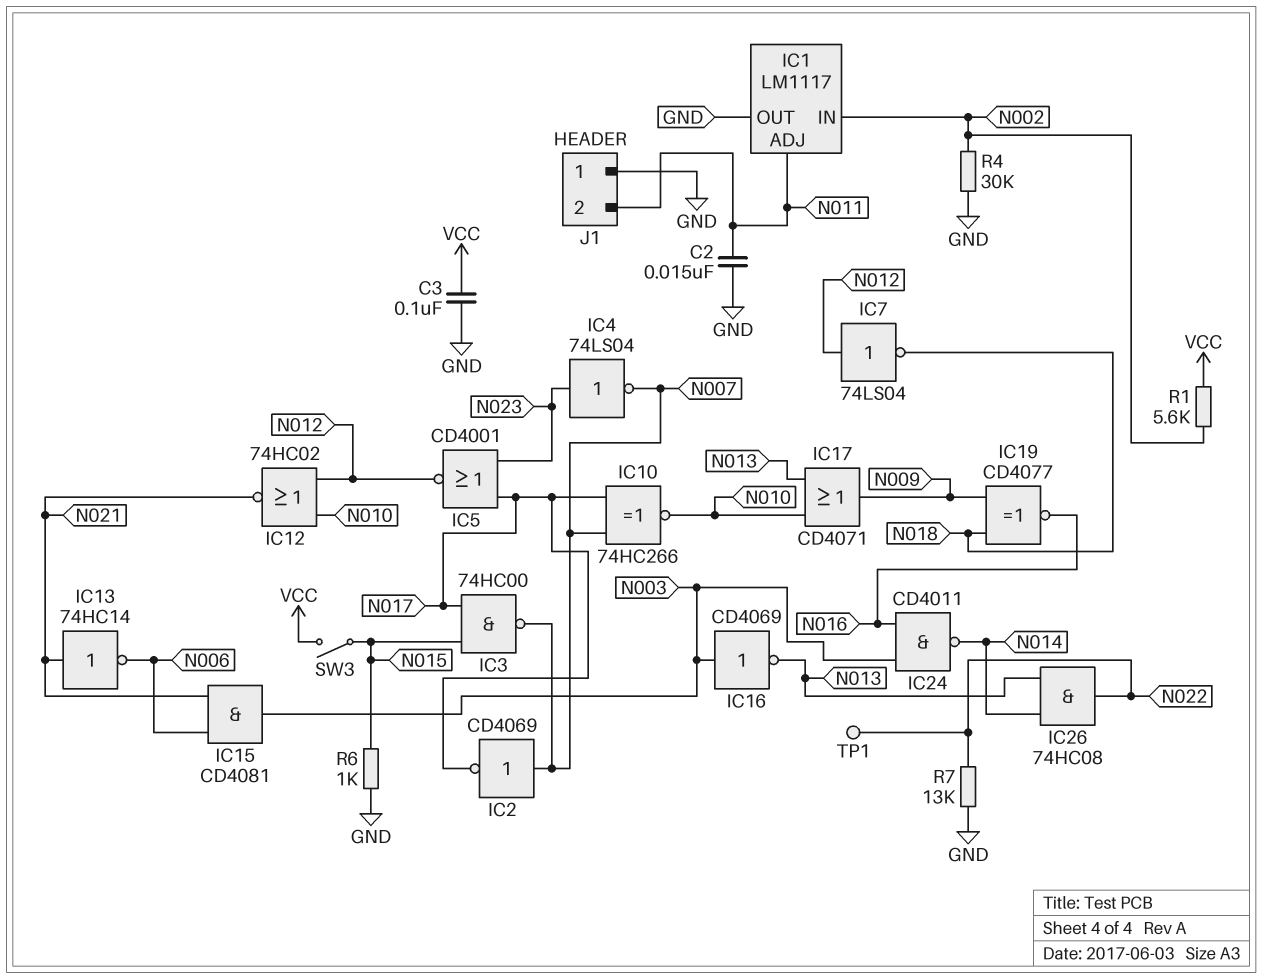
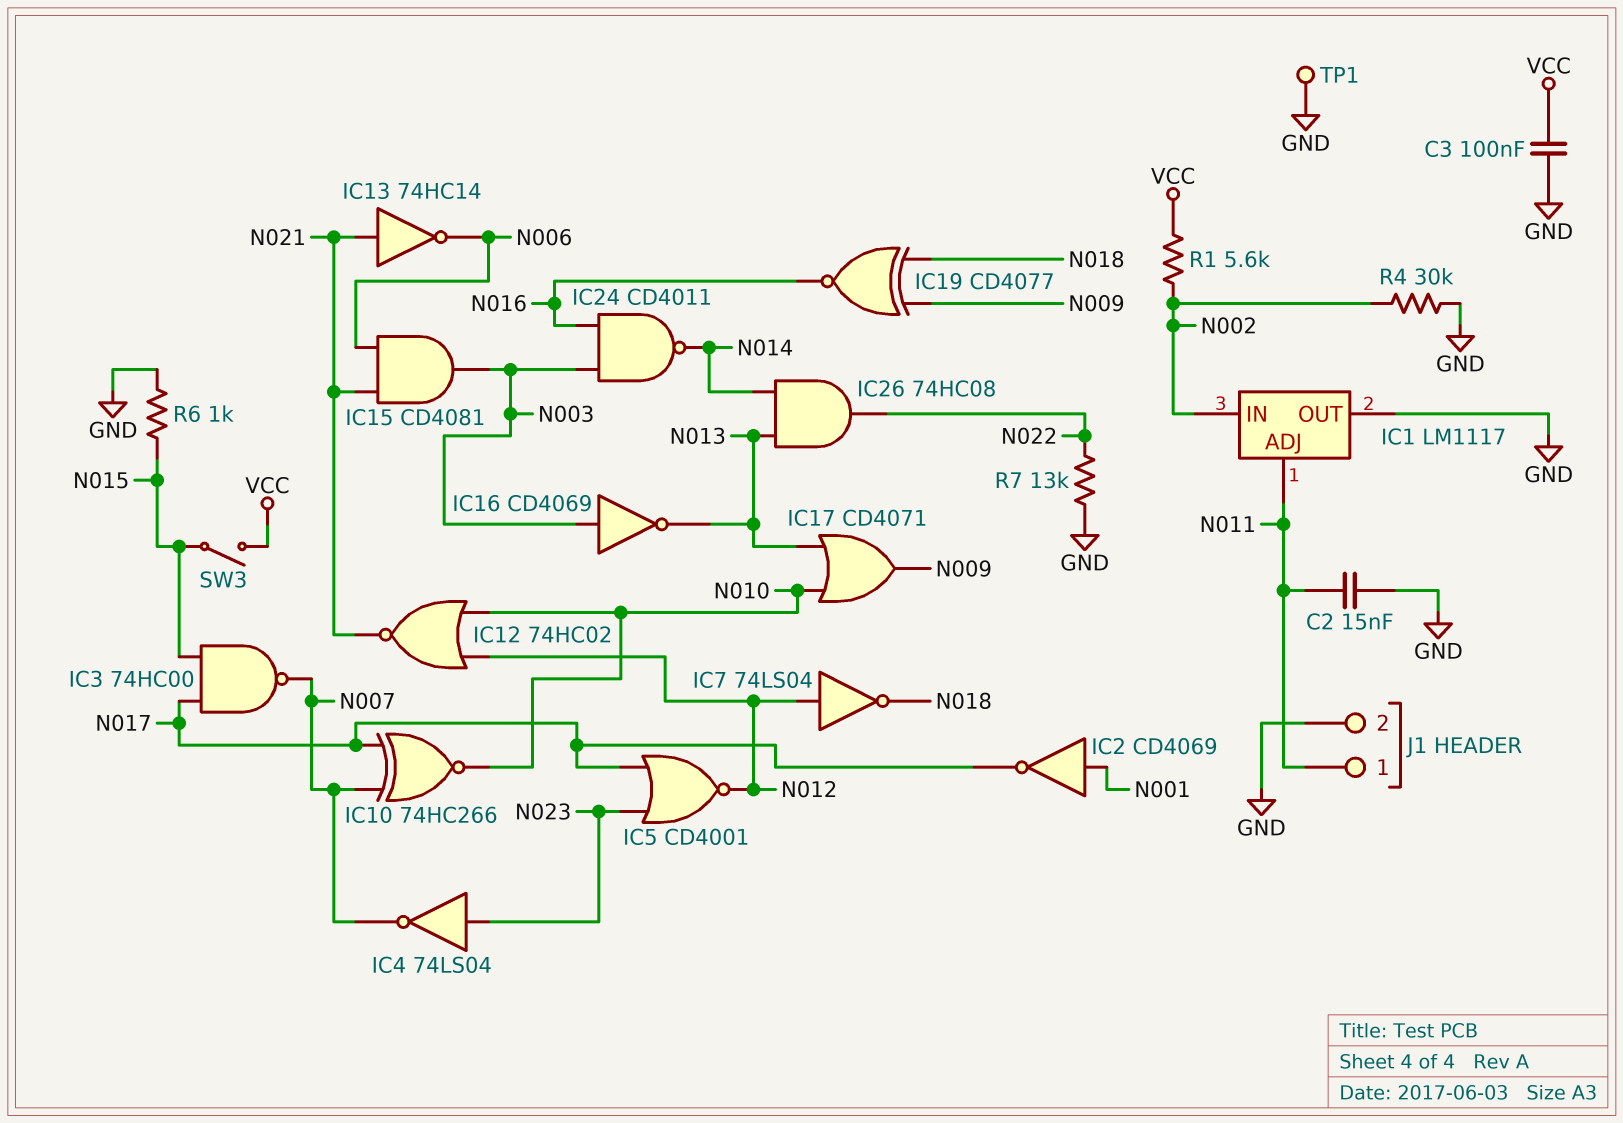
IC2: NOT CD4069 (in N007, out N017) -> NOT CD4069 (in N001, out N017)
J1 pin 1: GND -> N011
J1 pin 2: N011 -> GND
TP1: test point (N022) -> test point (GND)

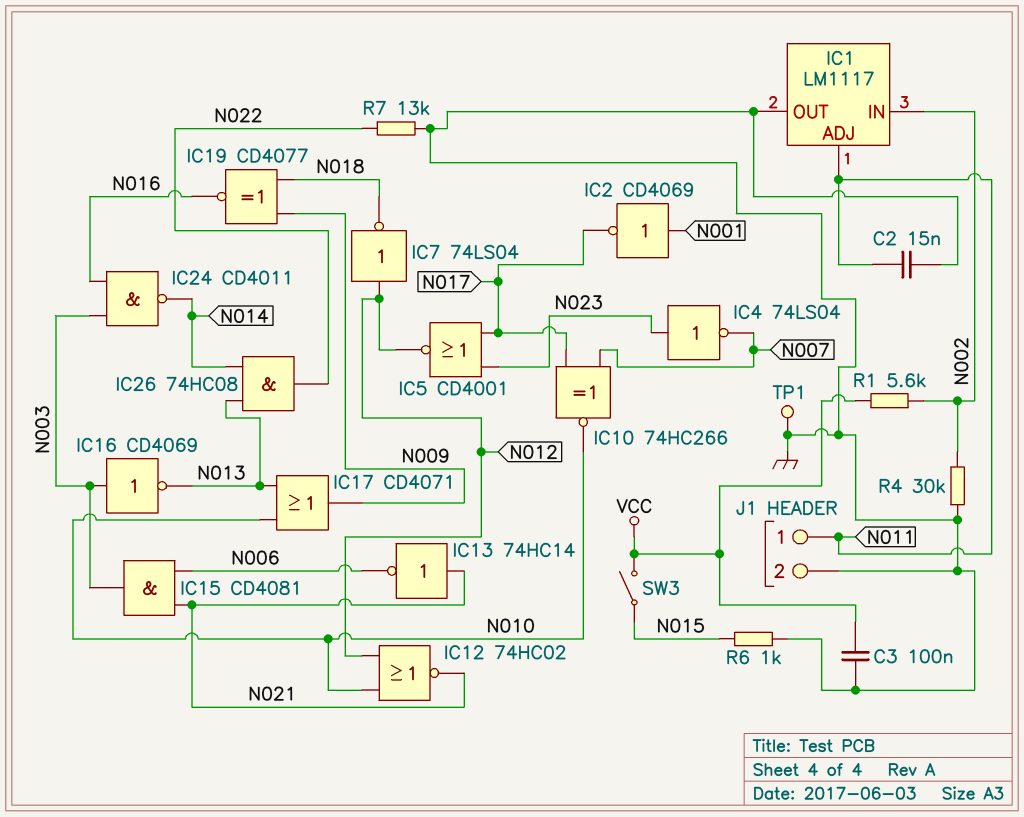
IC3: NAND 74HC00 (in N015, in N017, out N007) -> none

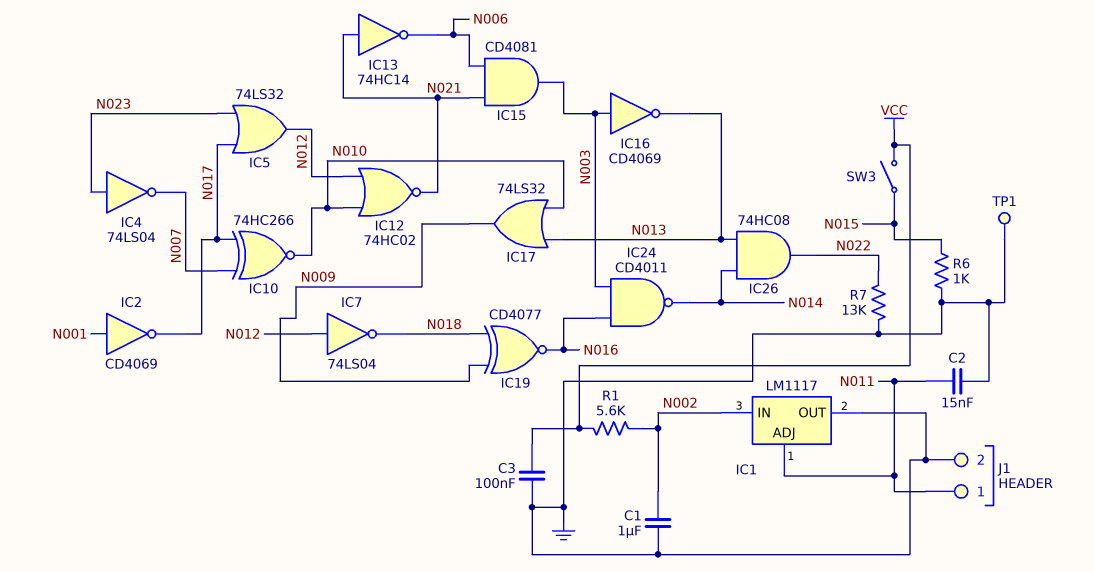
C1: none -> 1uF (GND, N002)
IC5: NOR CD4001 (in N017, in N023, out N012) -> OR 74LS32 (in N017, in N023, out N012)
IC17: OR CD4071 (in N010, in N013, out N009) -> OR 74LS32 (in N010, in N013, out N009)
R4: 30k (GND, N002) -> none

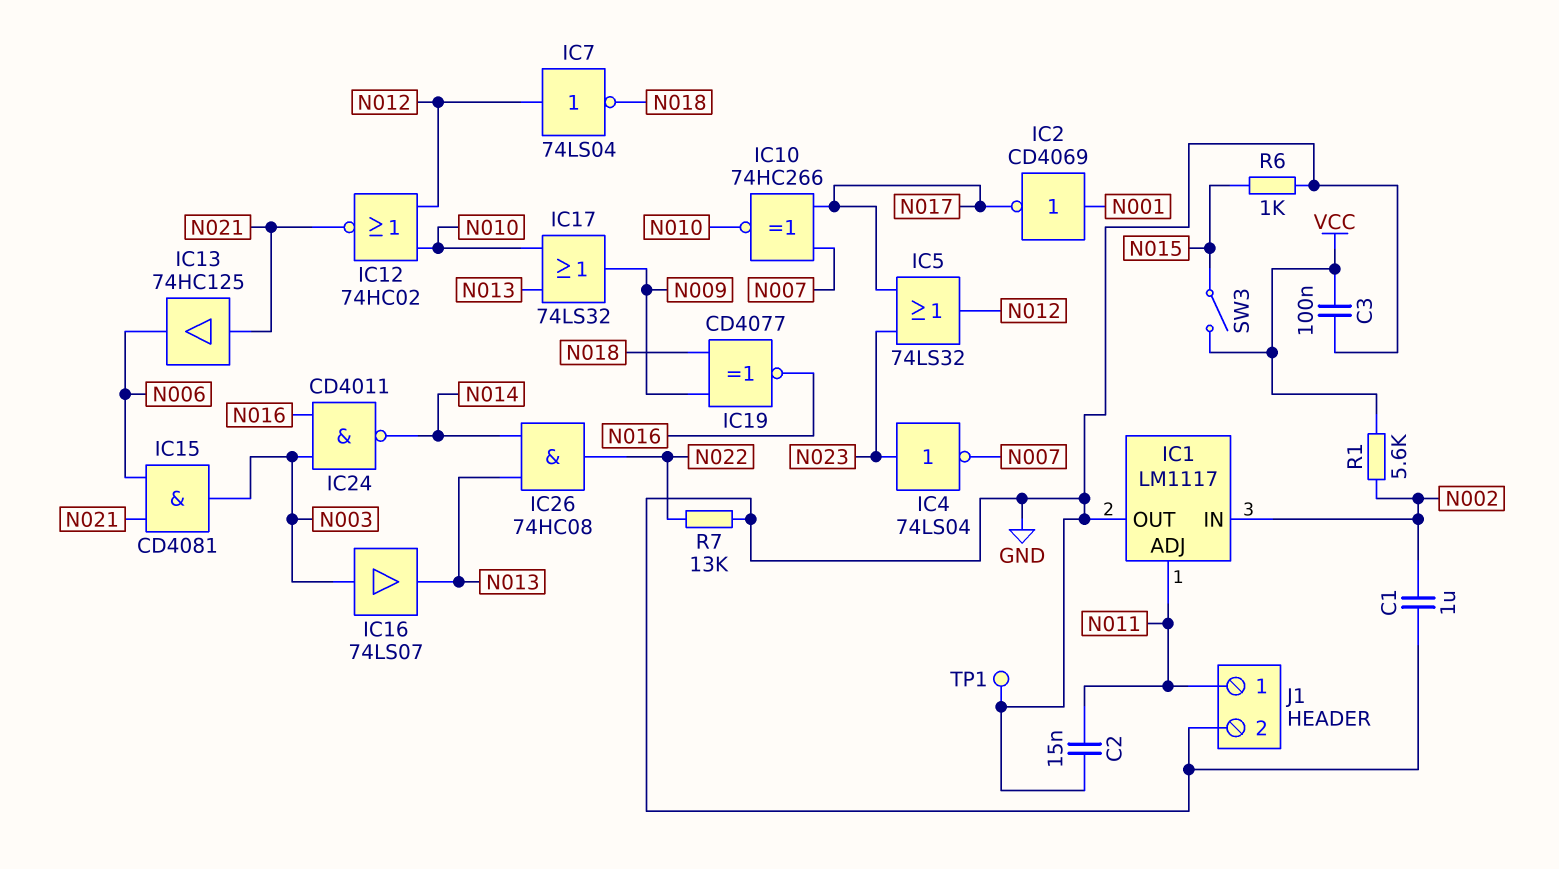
IC13: NOT 74HC14 (in N021, out N006) -> buffer 74HC125 (in N021, out N006)
IC16: NOT CD4069 (in N003, out N013) -> buffer 74LS07 (in N003, out N013)

